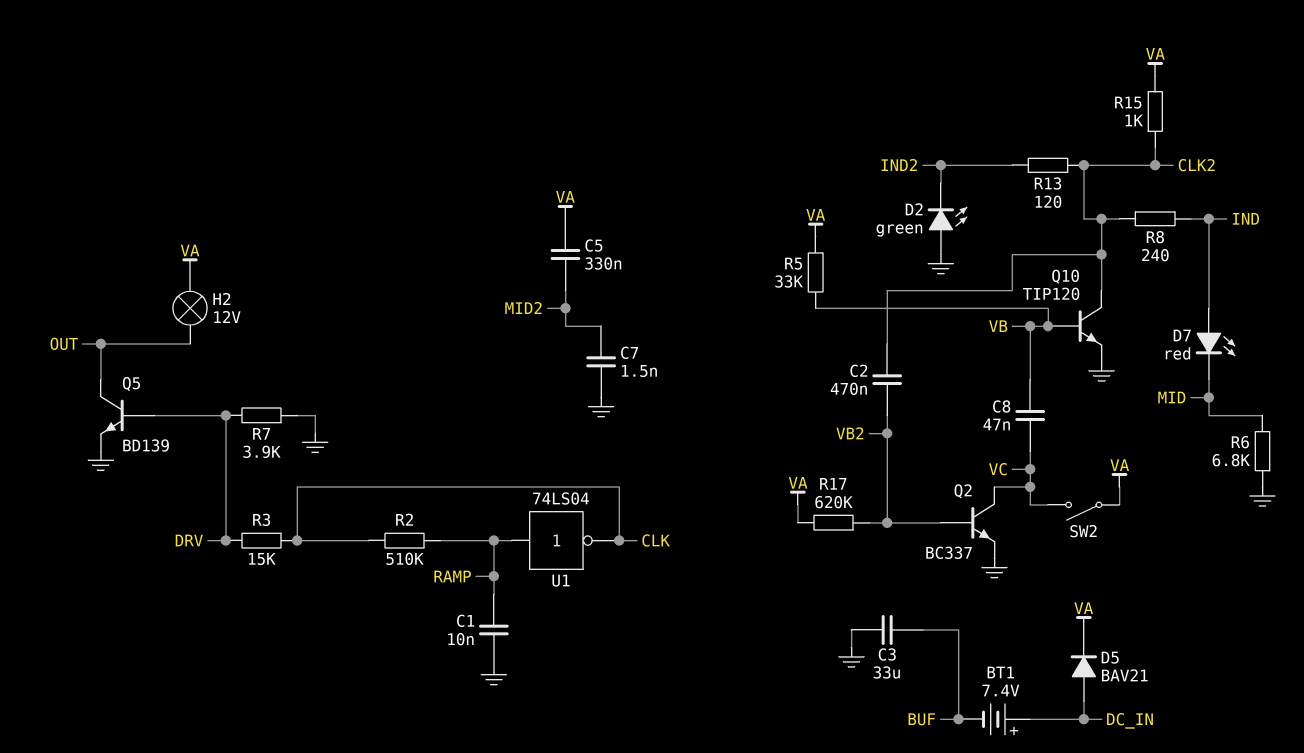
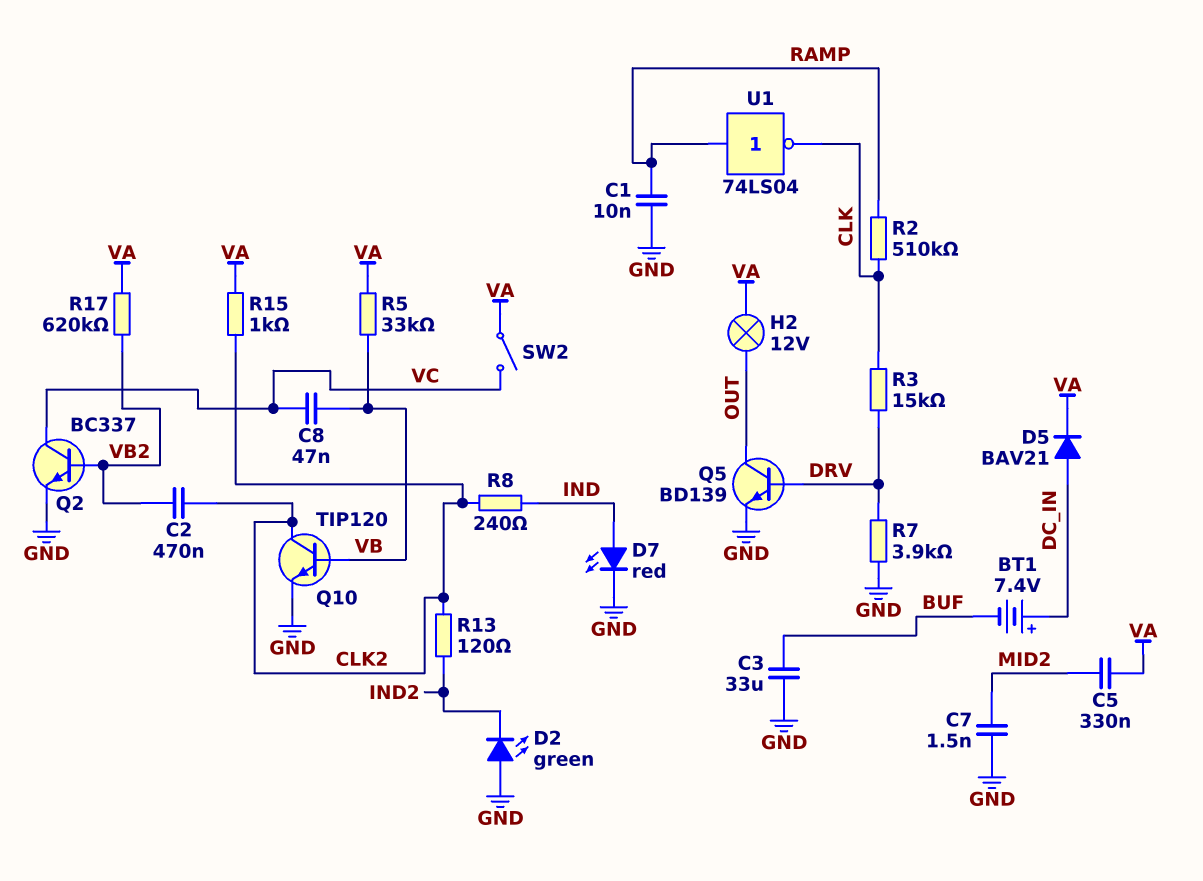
D7: LED red (A IND, K MID) -> LED red (A IND, K GND)
R6: 6.8k (GND, MID) -> none

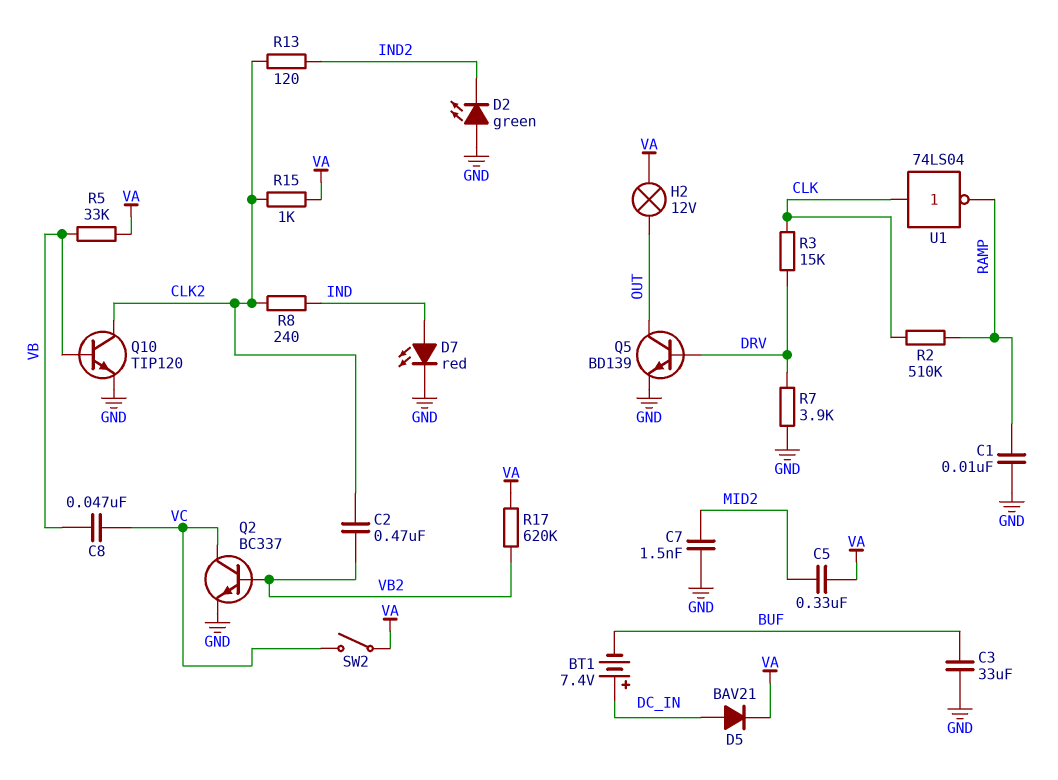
U1: NOT 74LS04 (in RAMP, out CLK) -> NOT 74LS04 (in CLK, out RAMP)

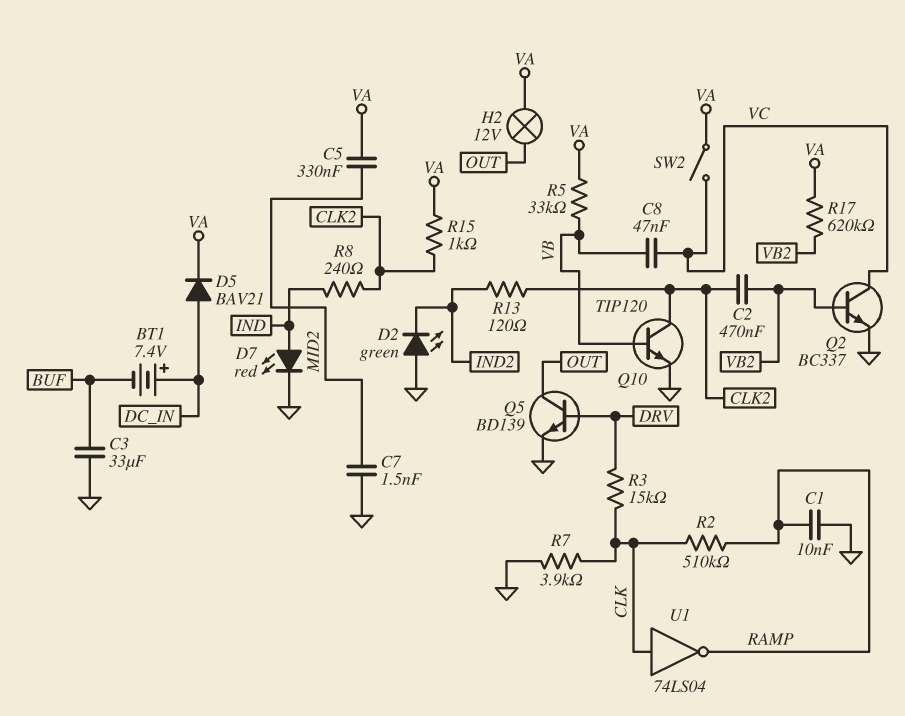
R7: 3.9k (DRV, GND) -> 3.9k (CLK, GND)

